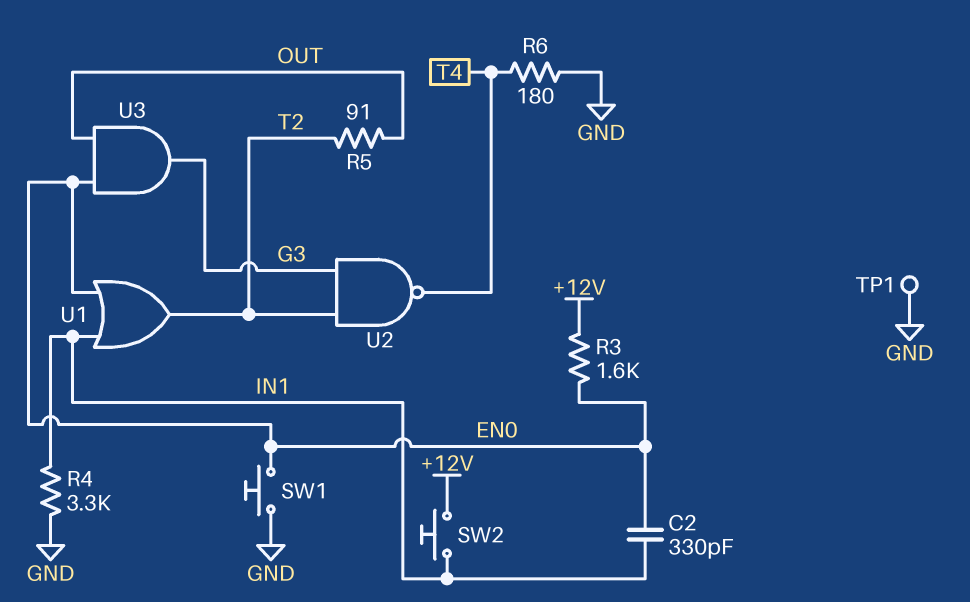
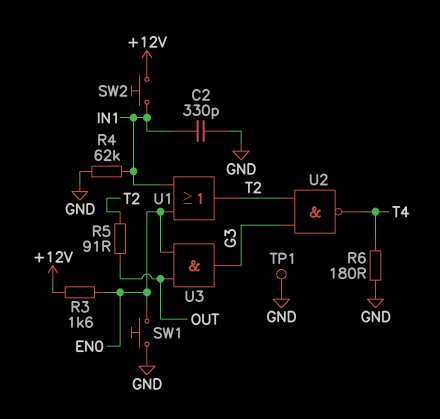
C2: 330pF (EN0, IN1) -> 330pF (GND, IN1)
R4: 3.3k (GND, IN1) -> 62k (GND, IN1)

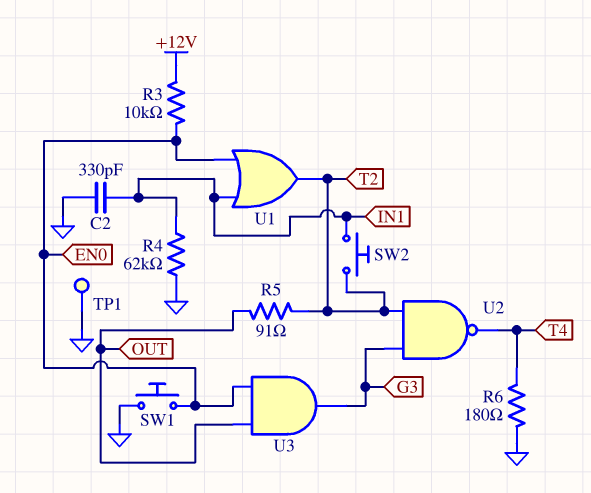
R3: 1.6k (+12V, EN0) -> 10k (+12V, EN0)
SW2: button (+12V, IN1) -> button (IN1, T2)

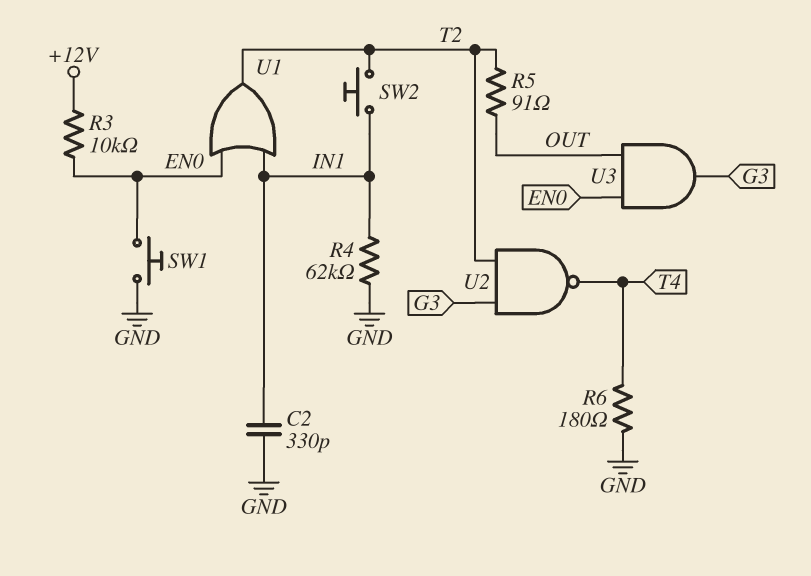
TP1: test point (GND) -> none

